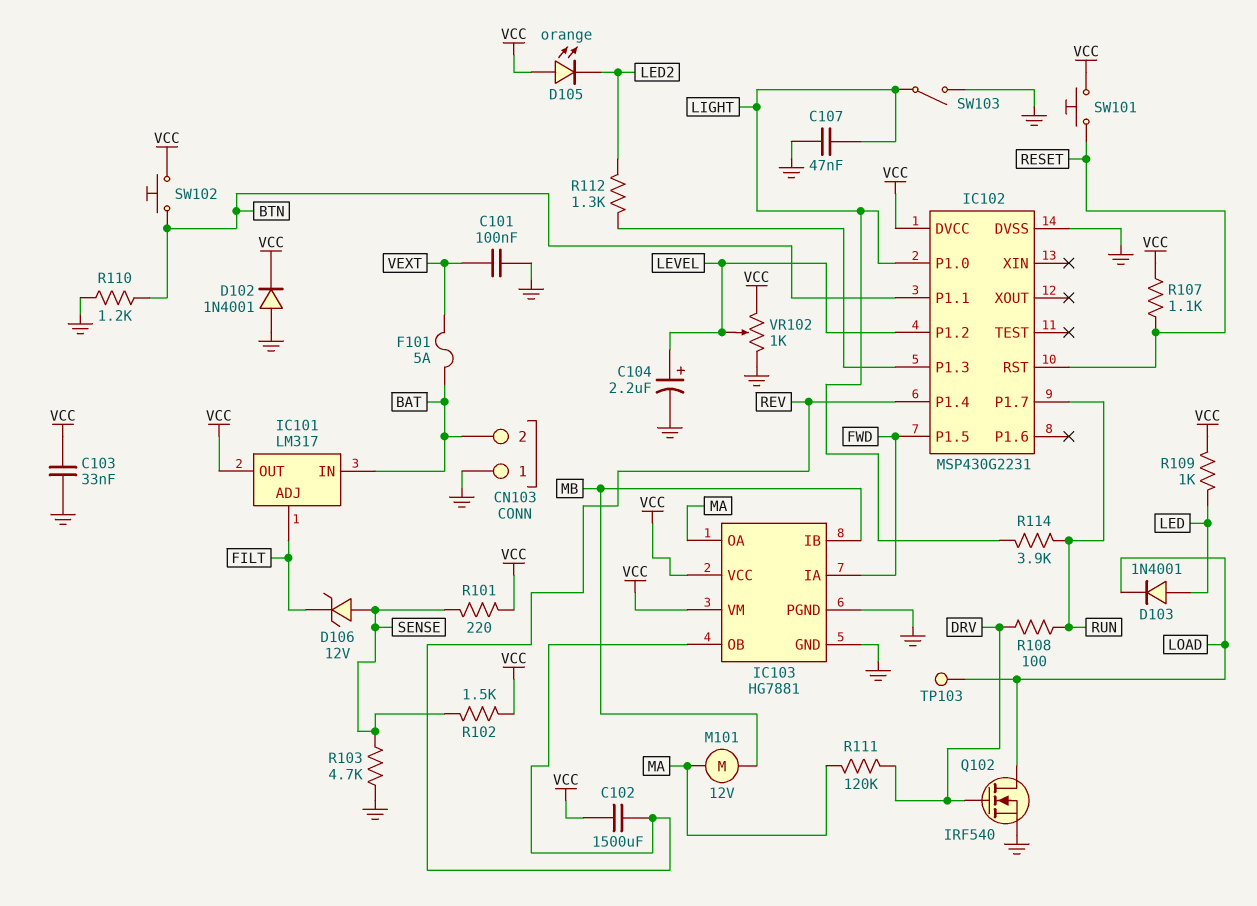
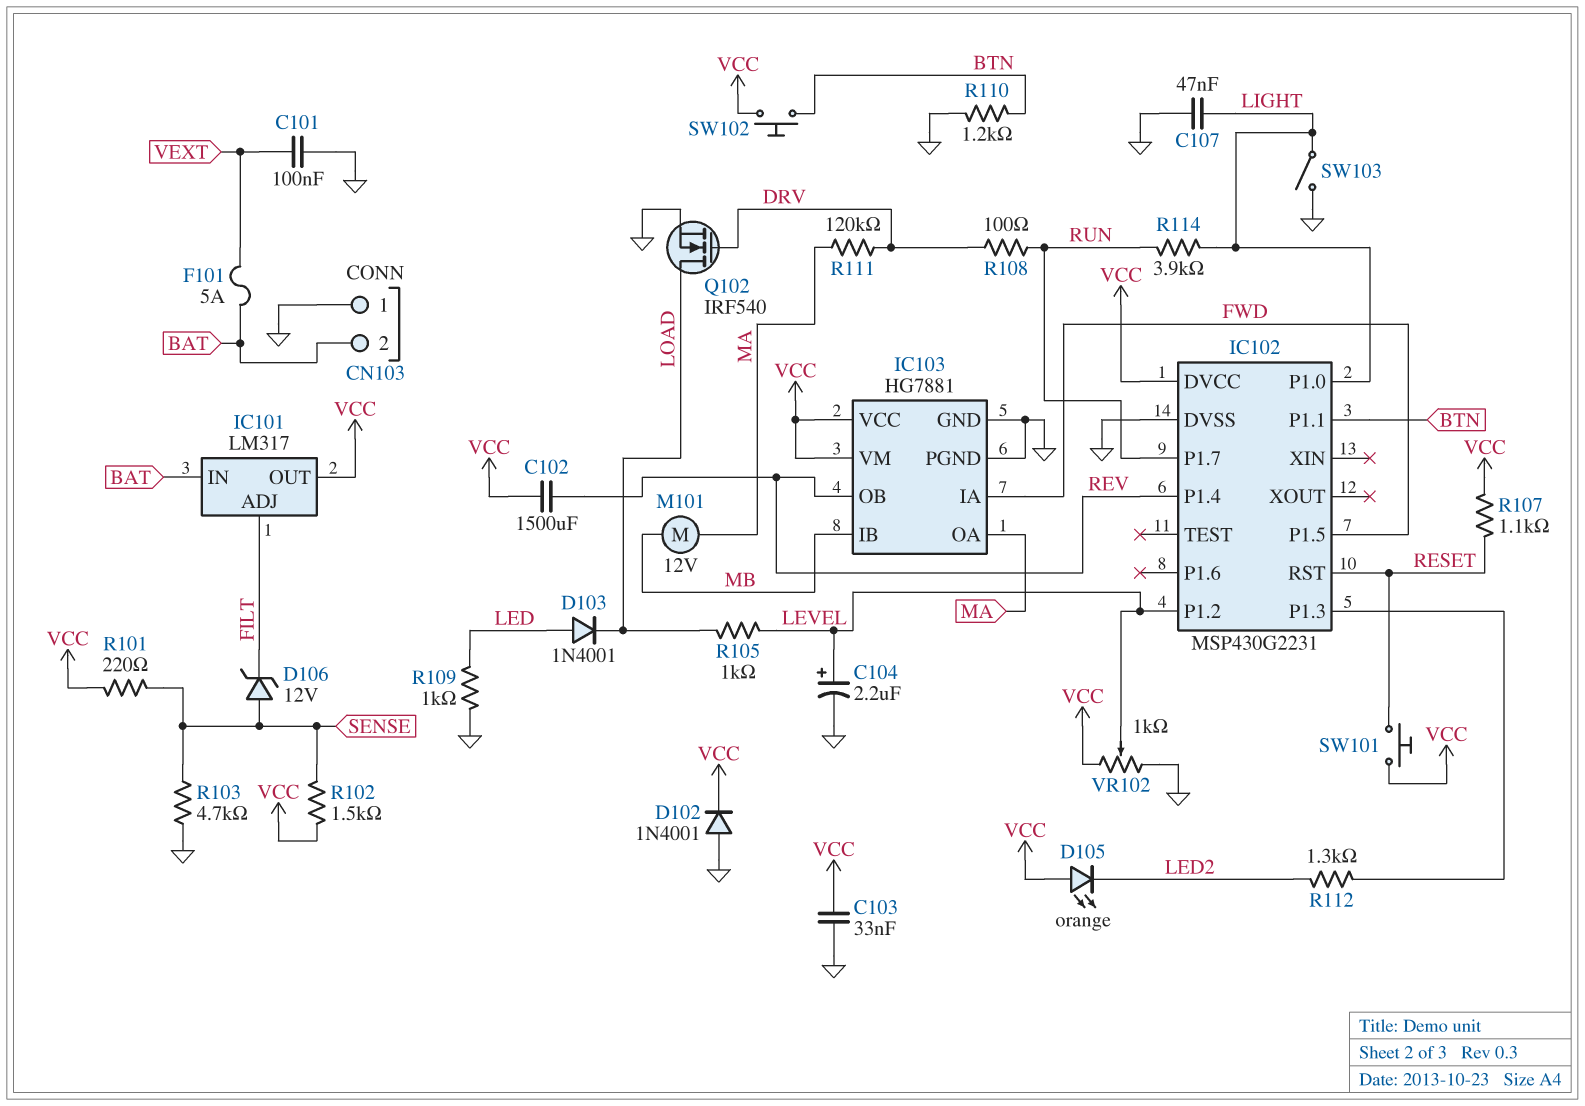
R105: none -> 1k (LEVEL, LOAD)
R109: 1k (LED, VCC) -> 1k (GND, LED)
TP103: test point (LOAD) -> none

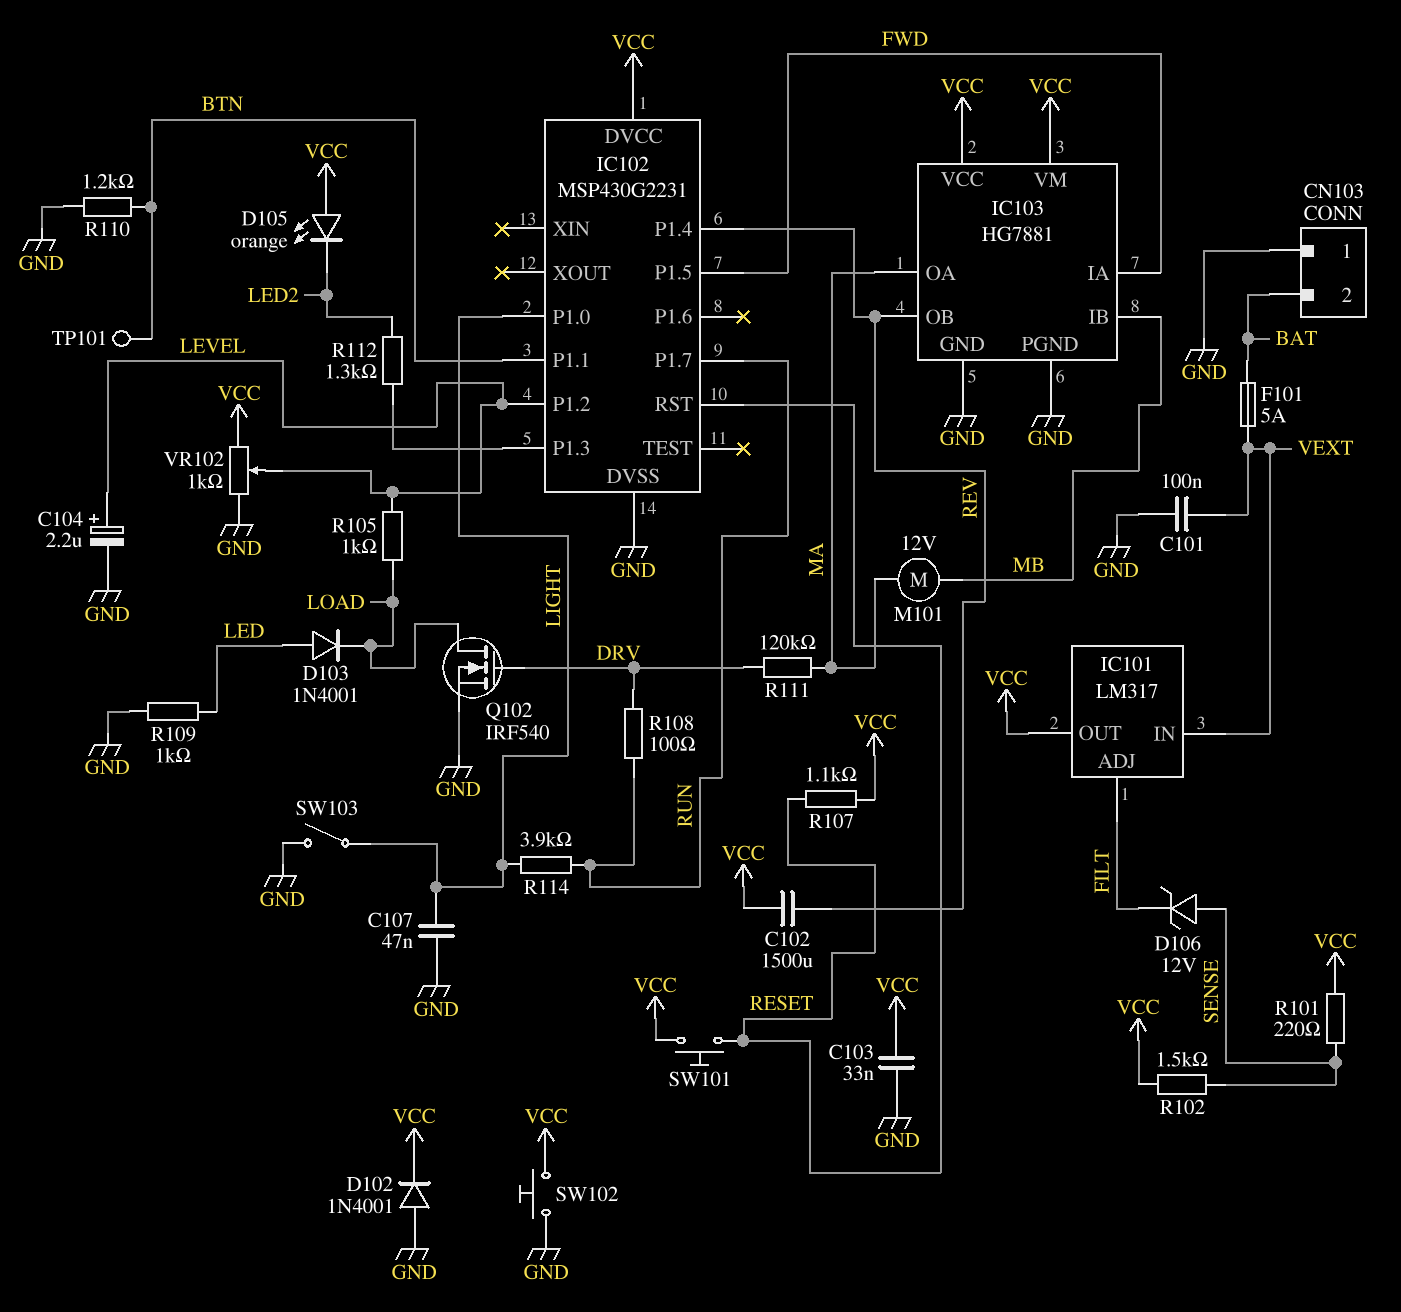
IC101 pin IN: BAT -> VEXT
R103: 4.7k (GND, SENSE) -> none
SW102: button (BTN, VCC) -> button (GND, VCC)
TP101: none -> test point (BTN)

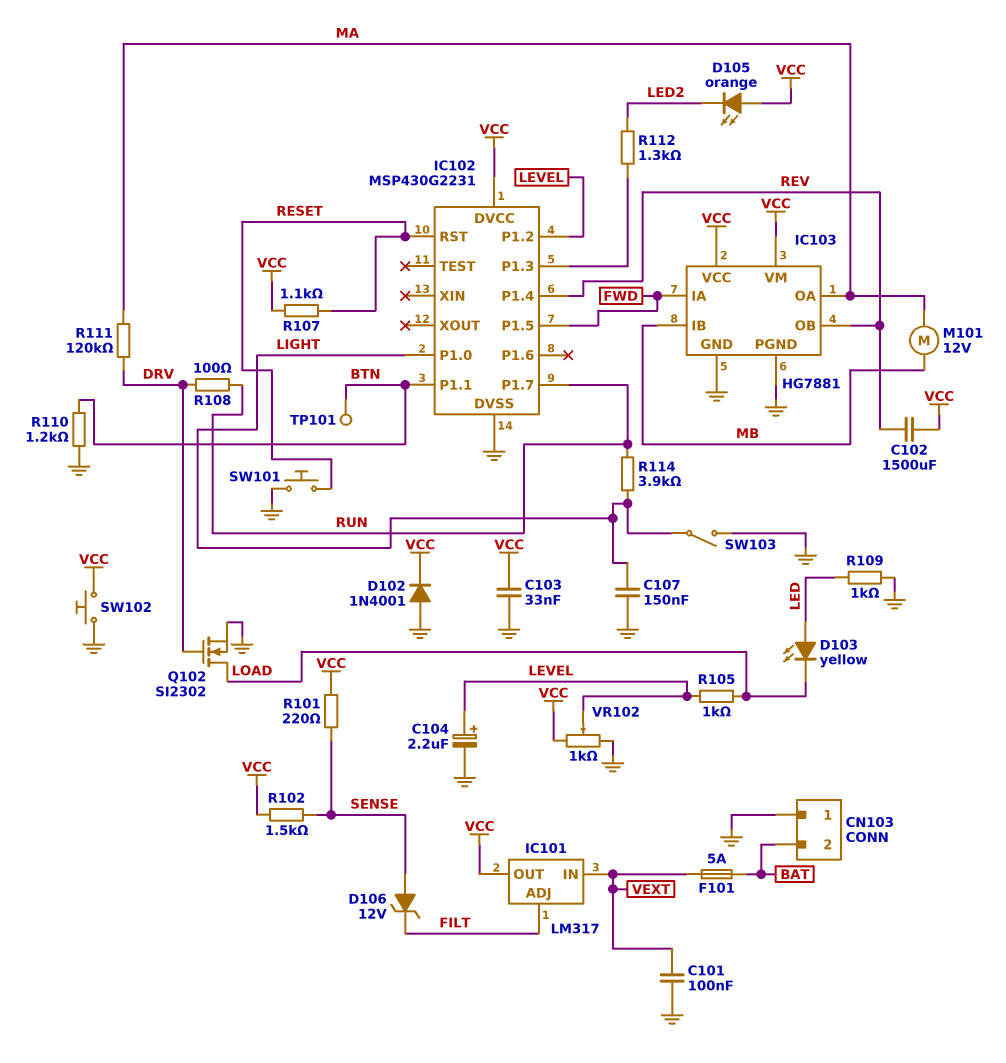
C107: 47nF (GND, LIGHT) -> 150nF (GND, LIGHT)
D103: diode 1N4001 (A LED, K LOAD) -> LED yellow (A LED, K LOAD)
Q102: NMOS IRF540 (G DRV, D LOAD, S GND) -> NMOS SI2302 (G DRV, D LOAD, S GND)
SW101: button (RESET, VCC) -> button (GND, RESET)

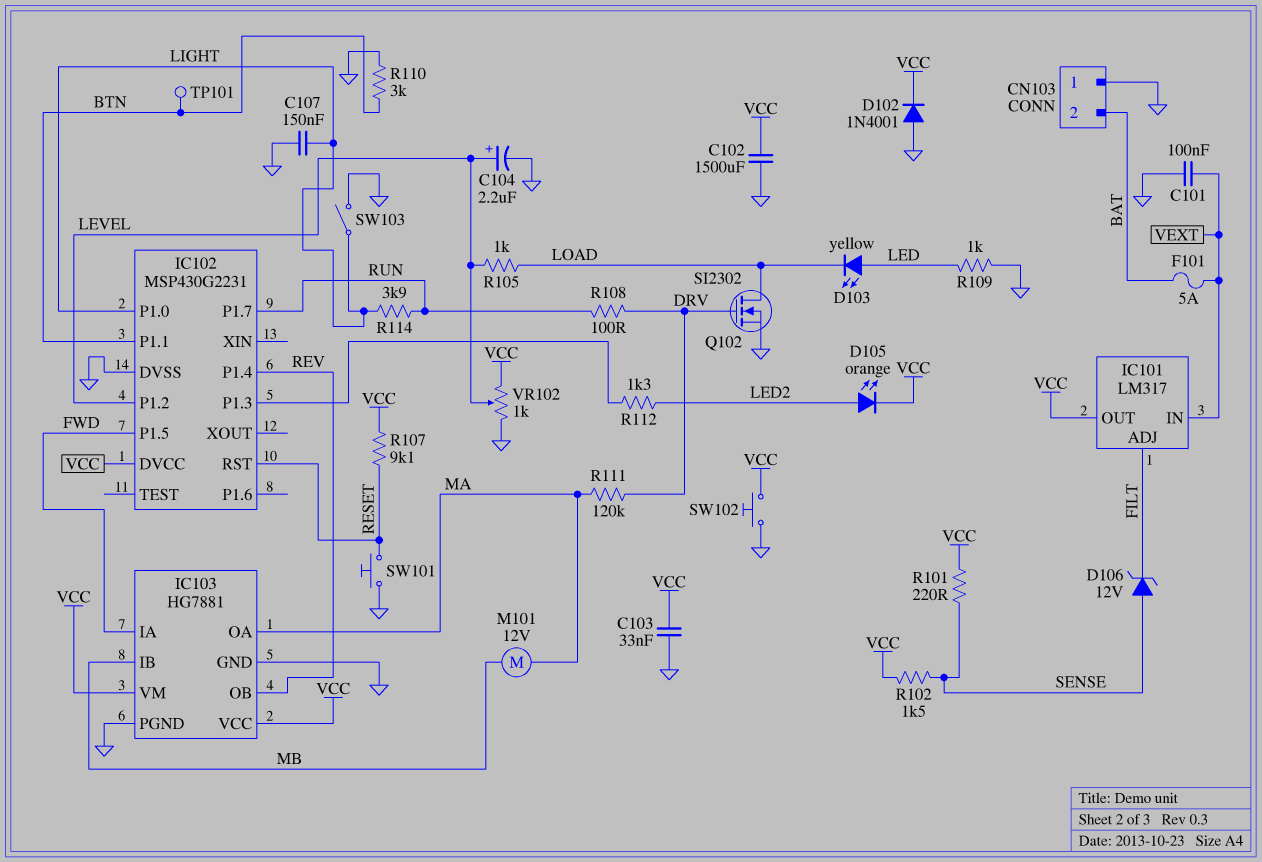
C102: 1500uF (REV, VCC) -> 1500uF (GND, VCC)
D105: LED orange (A VCC, K LED2) -> LED orange (A LED2, K VCC)
R107: 1.1k (RESET, VCC) -> 9.1k (RESET, VCC)
R110: 1.2k (BTN, GND) -> 3k (BTN, GND)

